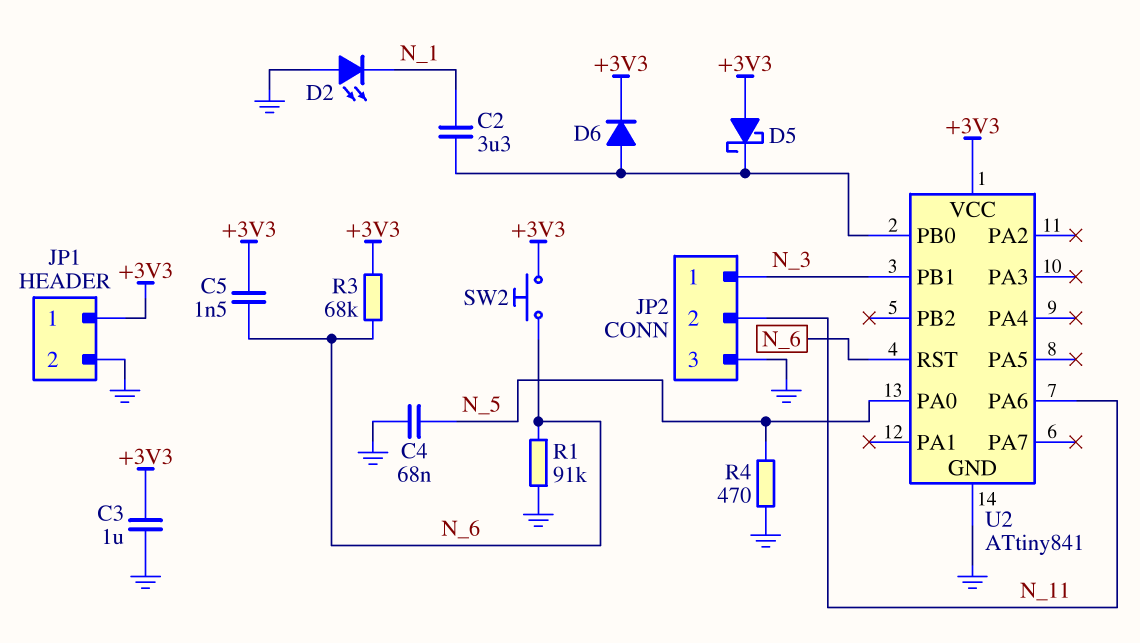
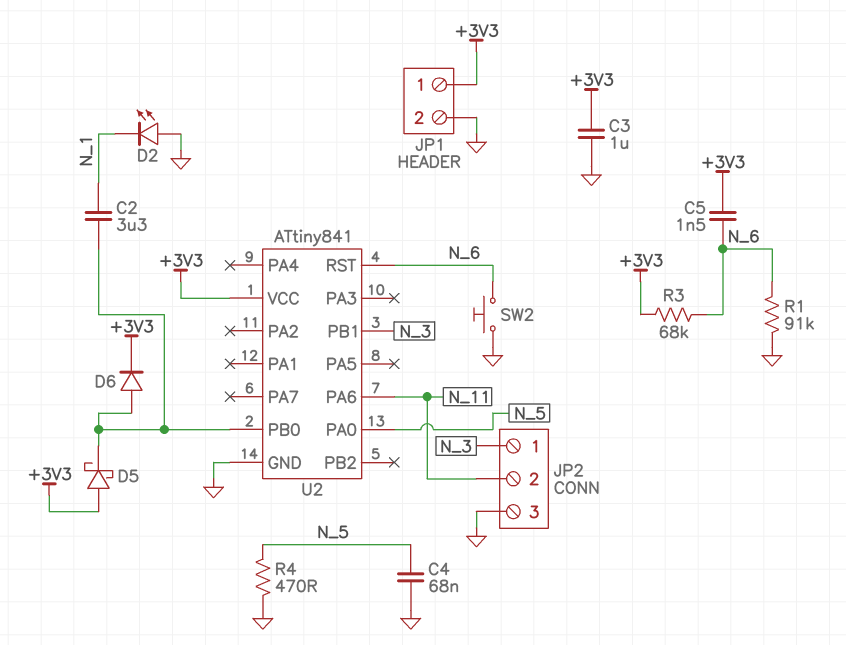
SW2: button (+3V3, N_6) -> button (GND, N_6)

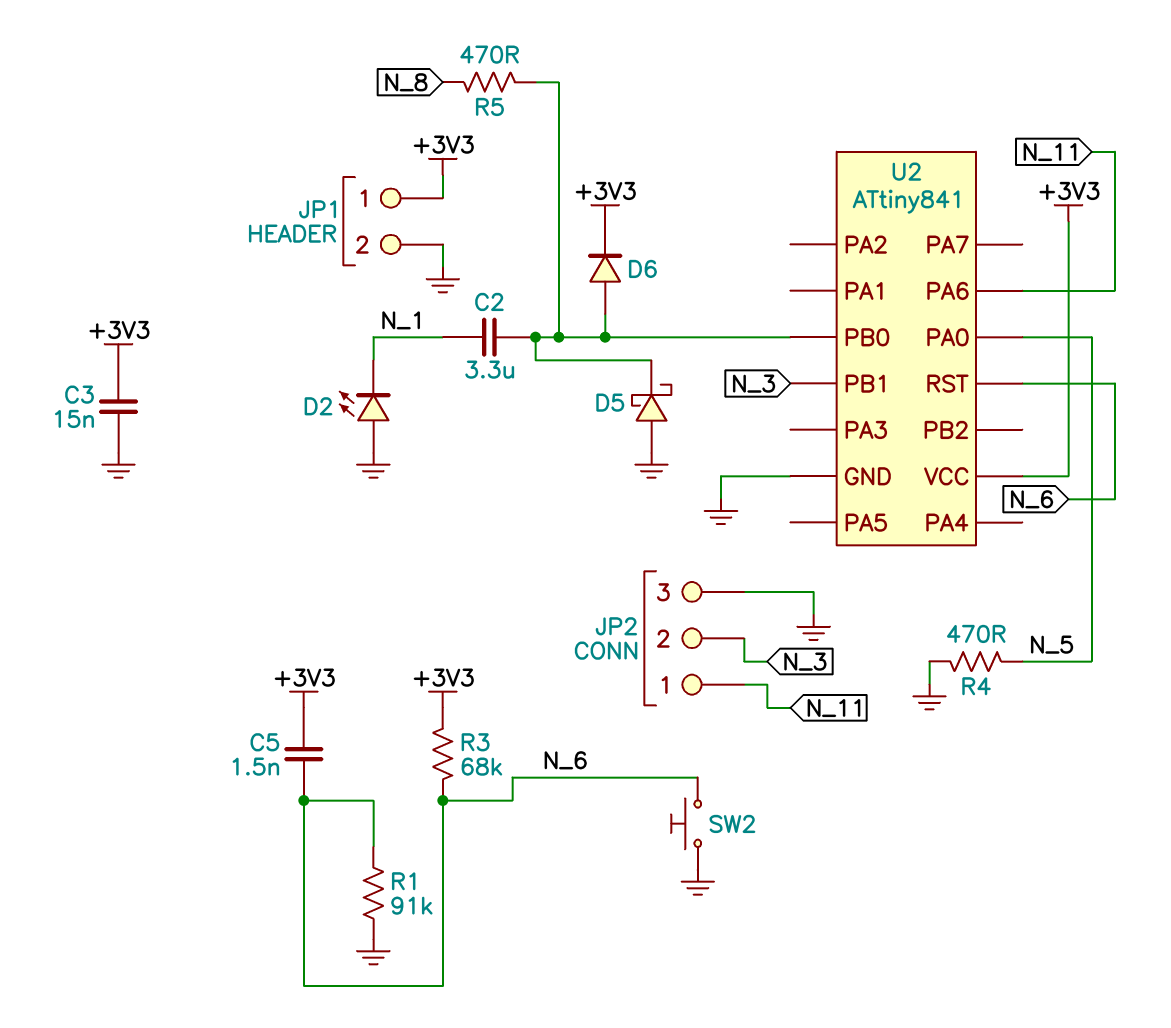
C3: 1uF (+3V3, GND) -> 15nF (+3V3, GND)
C4: 68nF (GND, N_5) -> none
D5: schottky (A +3V3, K U2/PB0) -> schottky (A GND, K U2/PB0)
JP2 pin 1: N_3 -> N_11
JP2 pin 2: N_11 -> N_3
R5: none -> 470 (N_8, U2/PB0)

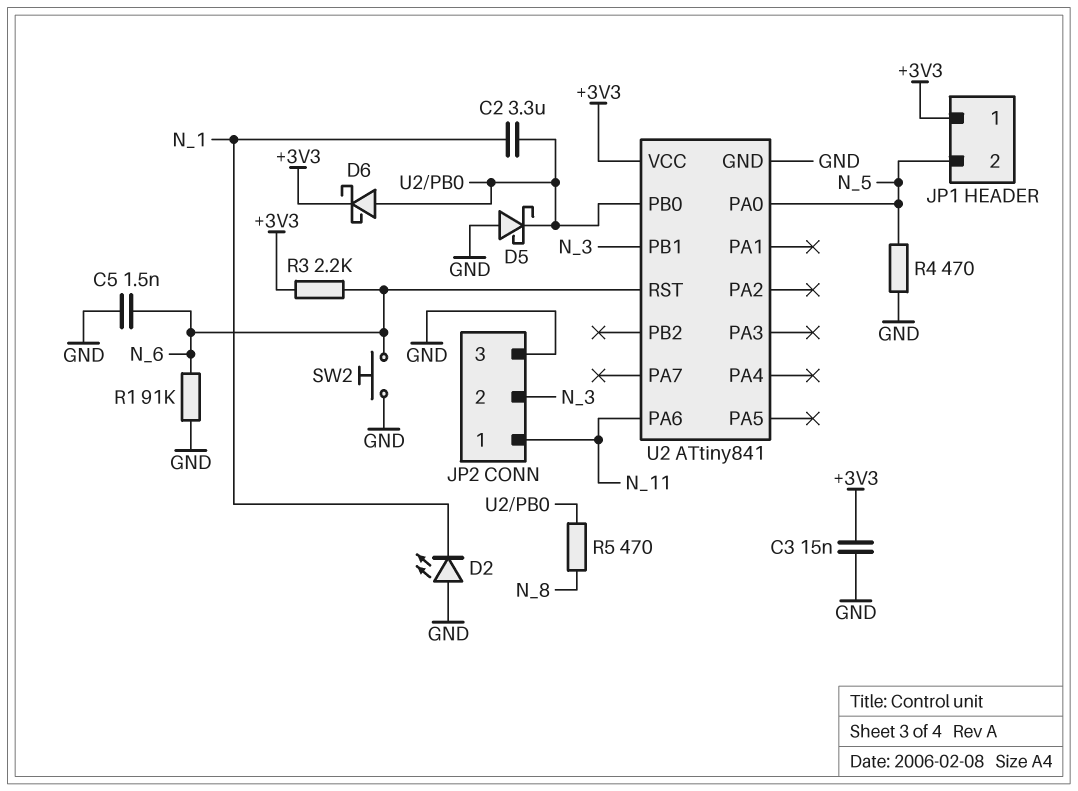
C5: 1.5nF (+3V3, N_6) -> 1.5nF (GND, N_6)
D6: diode (A U2/PB0, K +3V3) -> schottky (A U2/PB0, K +3V3)
JP1 pin 2: GND -> N_5
R3: 68k (+3V3, N_6) -> 2.2k (+3V3, N_6)

